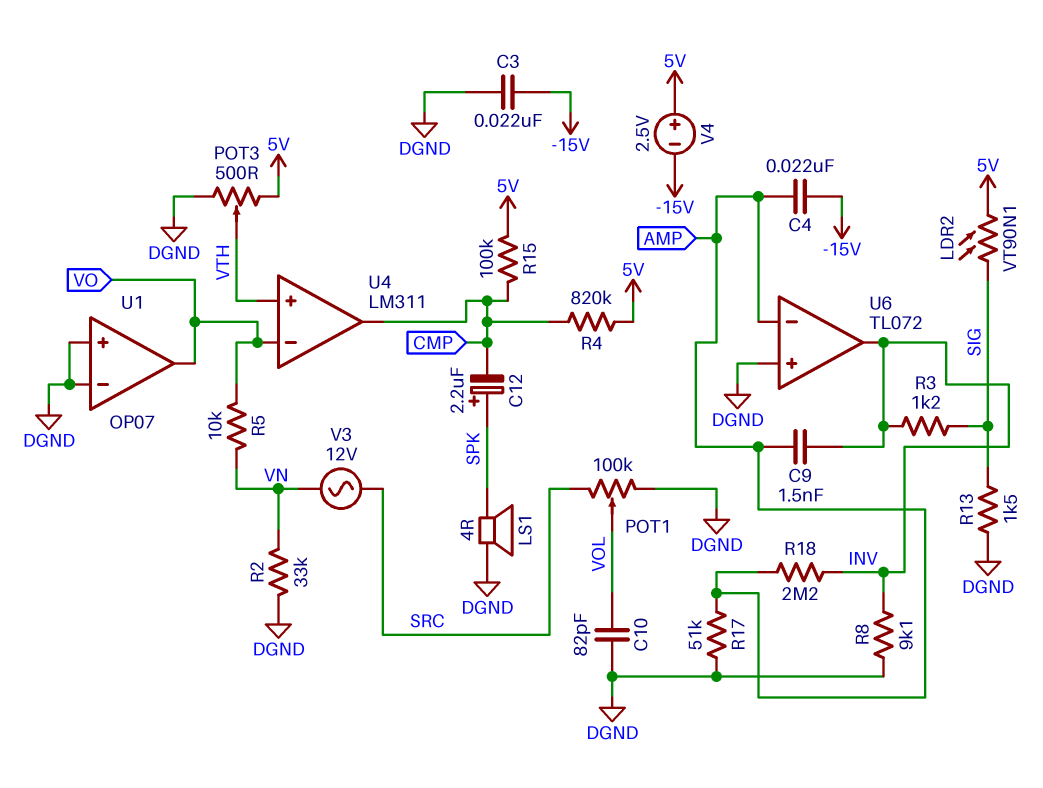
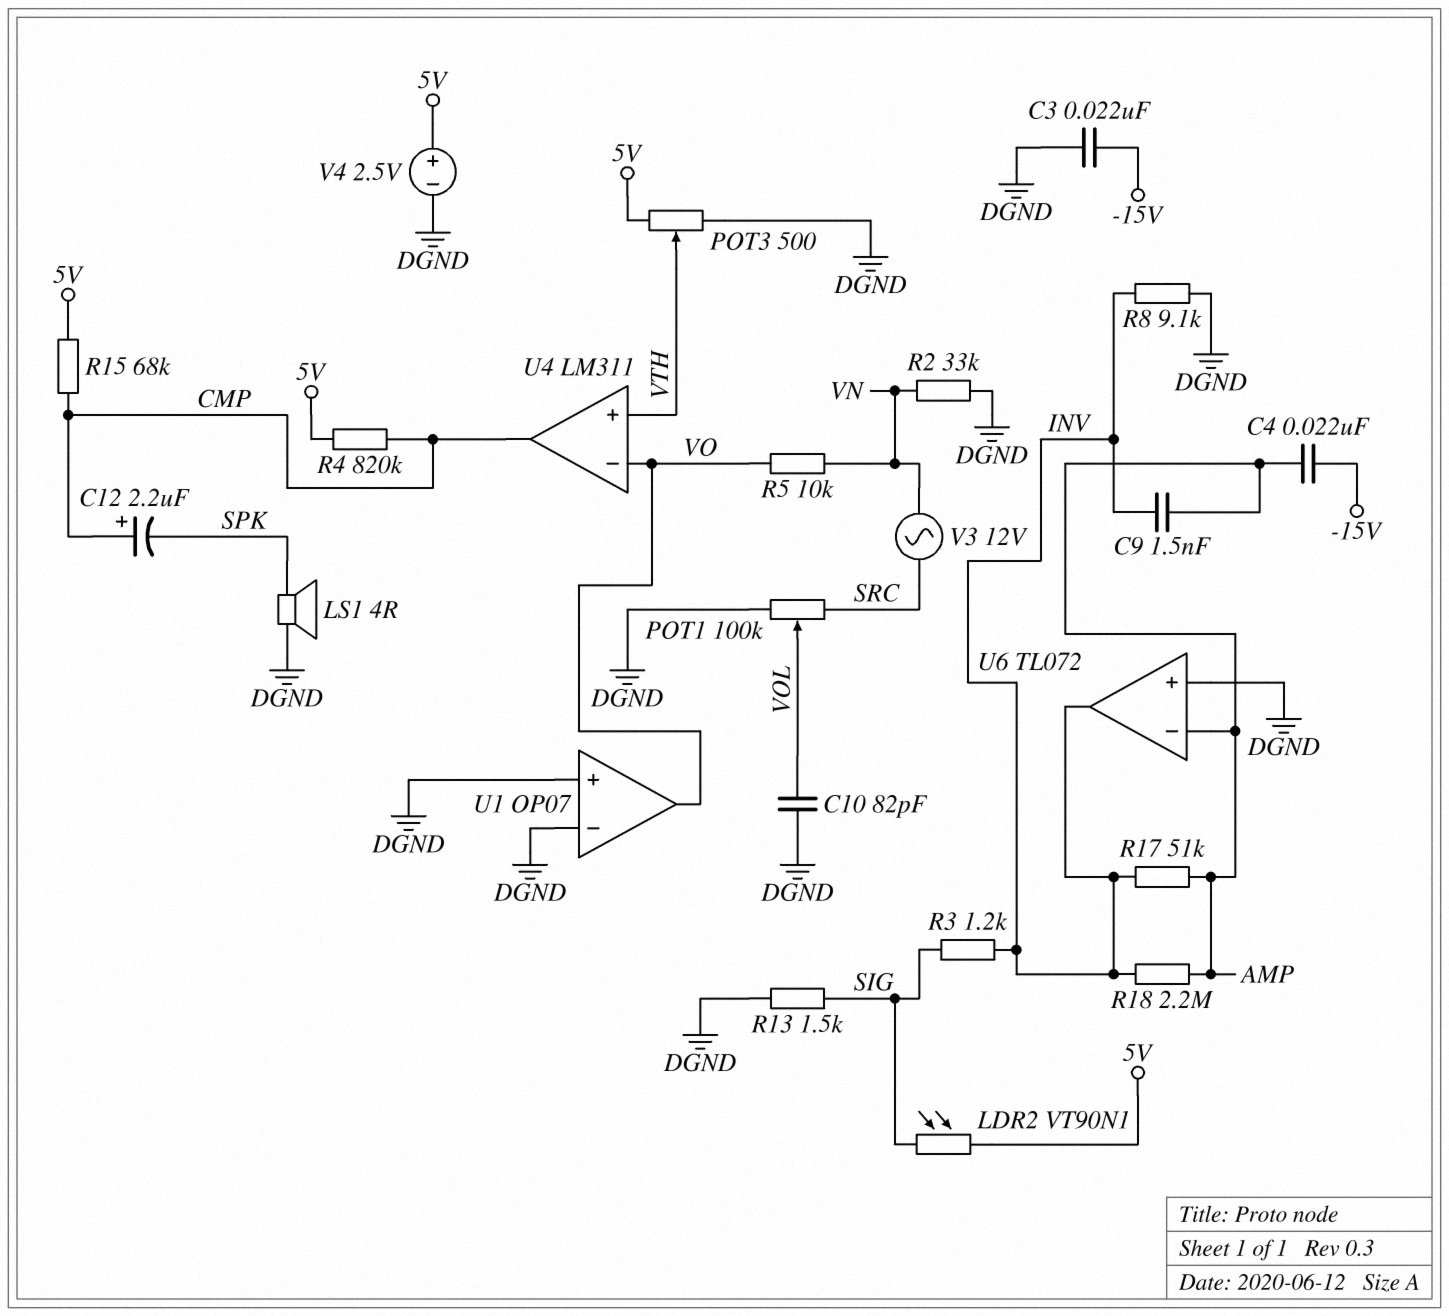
C12: 2.2uF (plus SPK, minus CMP) -> 2.2uF (plus CMP, minus SPK)
R15: 100k (5V, CMP) -> 68k (5V, CMP)
R17: 51k (AMP, DGND) -> 51k (AMP, INV)
V4: 2.5V (plus 5V, minus -15V) -> 2.5V (plus 5V, minus DGND)

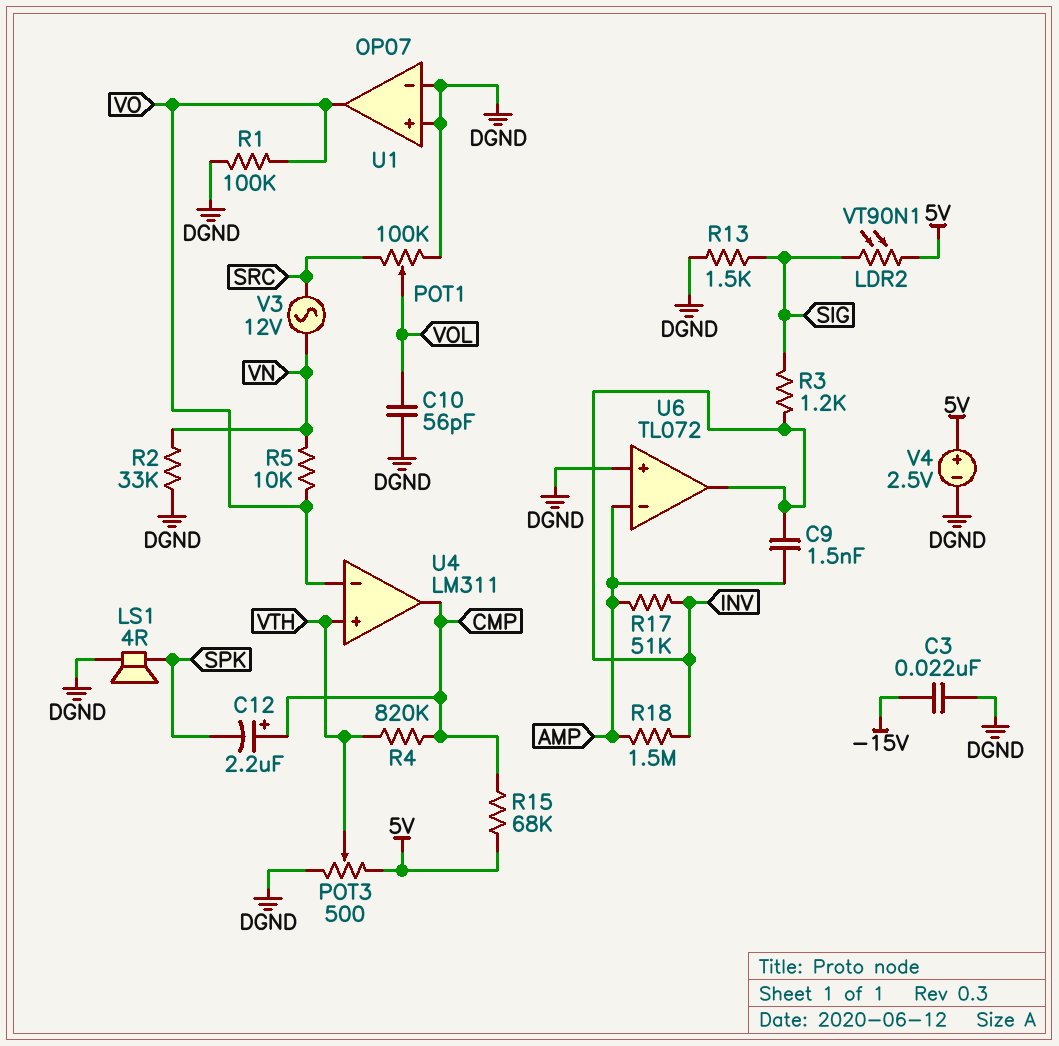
C4: 22nF (-15V, AMP) -> none
C10: 82pF (DGND, VOL) -> 56pF (DGND, VOL)
R1: none -> 100k (DGND, VO)
R4: 820k (5V, CMP) -> 820k (CMP, VTH)
R8: 9.1k (DGND, INV) -> none
R18: 2.2M (AMP, INV) -> 1.5M (AMP, INV)

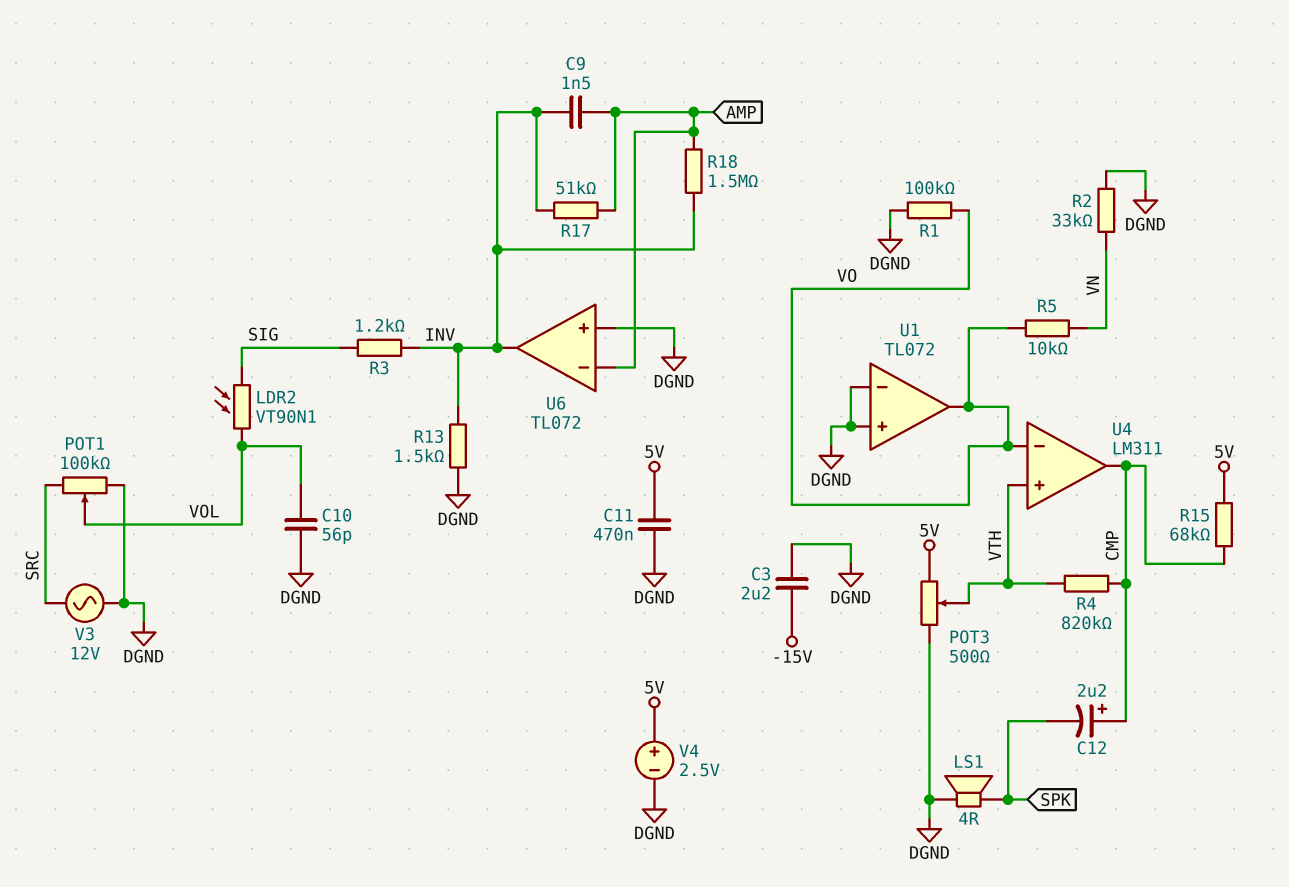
C3: 22nF (-15V, DGND) -> 2.2uF (-15V, DGND)
C11: none -> 470nF (5V, DGND)
LDR2: VT90N1 (5V, SIG) -> VT90N1 (SIG, VOL)
R13: 1.5k (DGND, SIG) -> 1.5k (DGND, INV)
U1: OP07 -> TL072
V3: AC 12V (SRC, VN) -> AC 12V (DGND, SRC)

